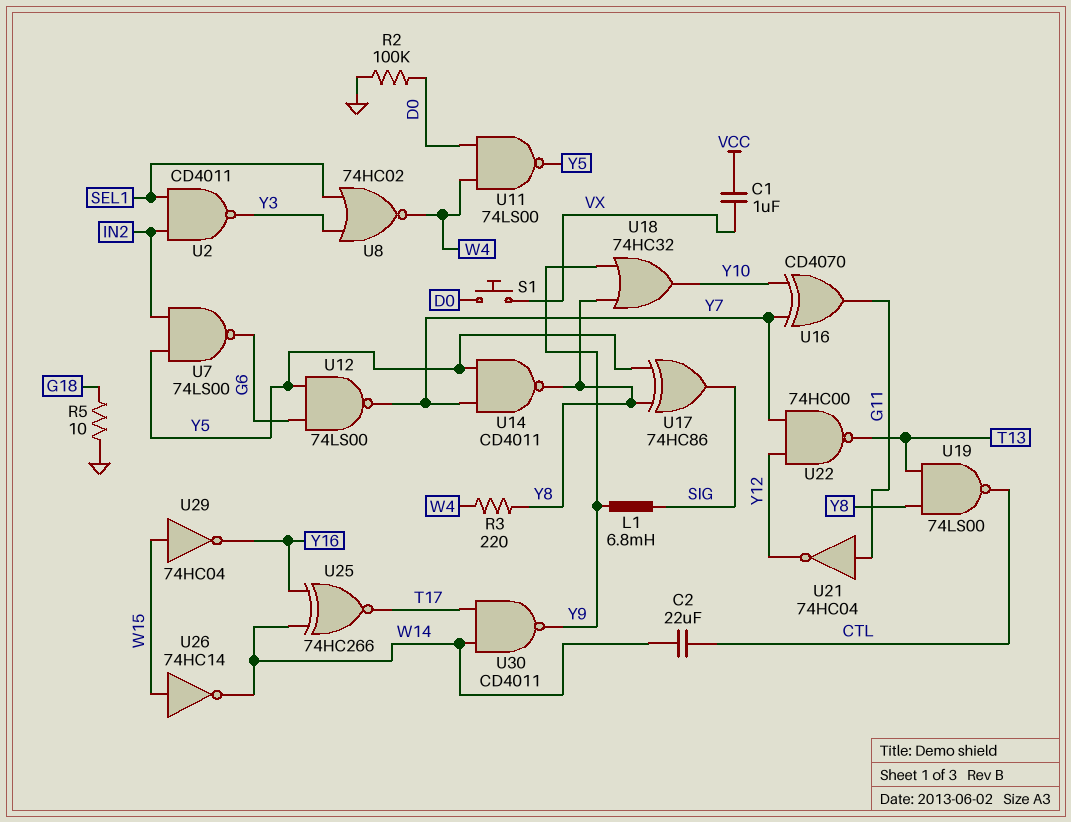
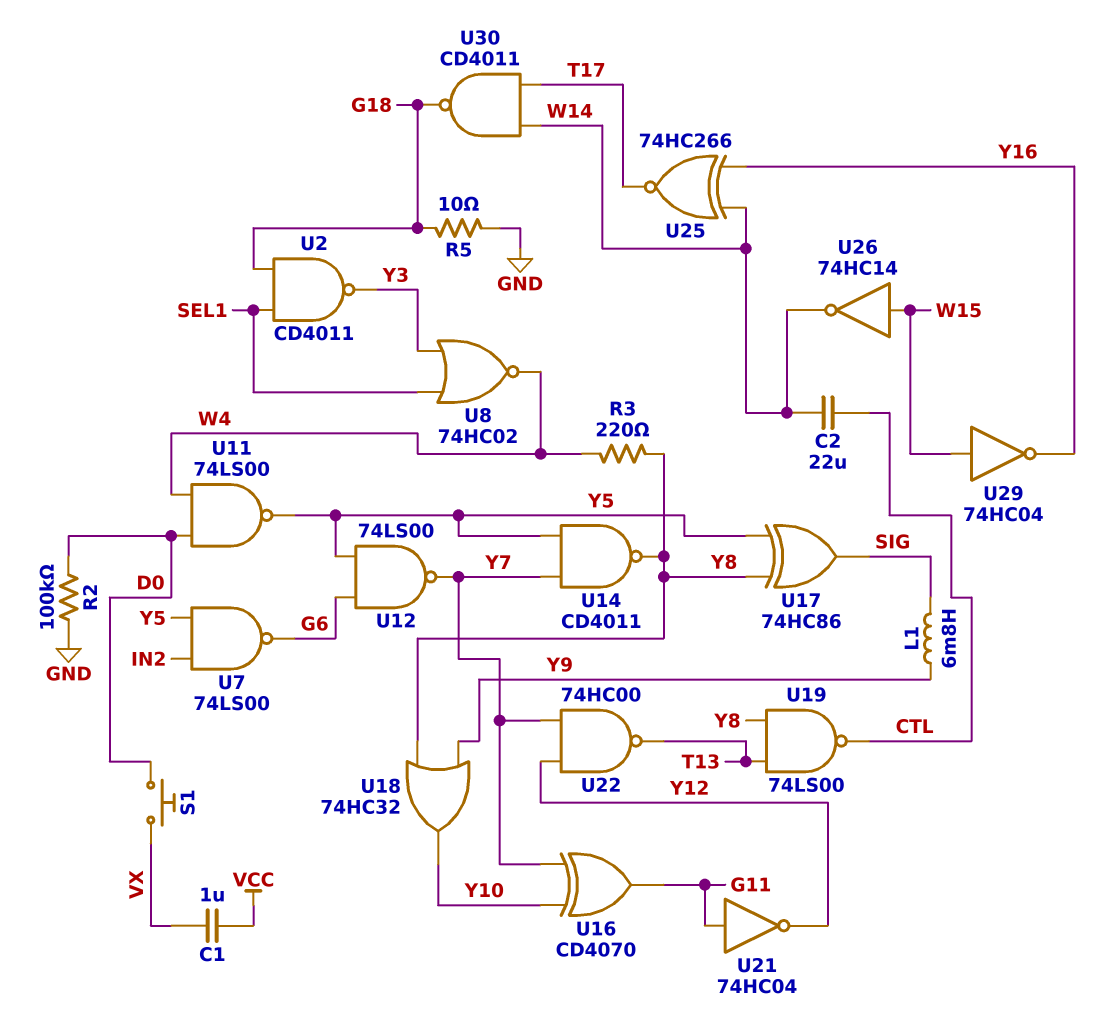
U2: NAND CD4011 (in IN2, in SEL1, out Y3) -> NAND CD4011 (in G18, in SEL1, out Y3)
U30: NAND CD4011 (in T17, in W14, out Y9) -> NAND CD4011 (in T17, in W14, out G18)

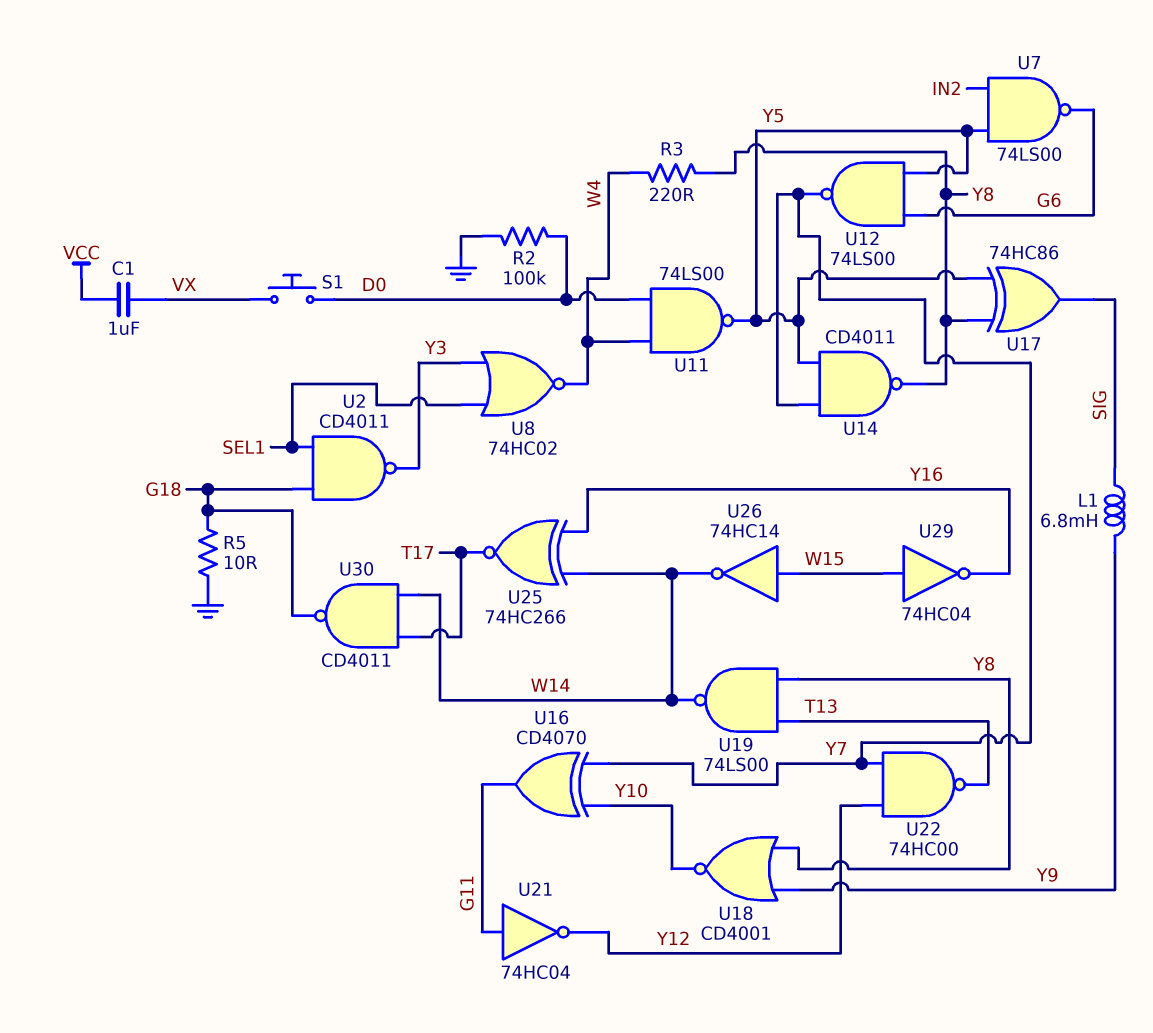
C2: 22uF (CTL, W14) -> none
U18: OR 74HC32 (in Y8, in Y9, out Y10) -> NOR CD4001 (in Y8, in Y9, out Y10)
U19: NAND 74LS00 (in T13, in Y8, out CTL) -> NAND 74LS00 (in T13, in Y8, out W14)

